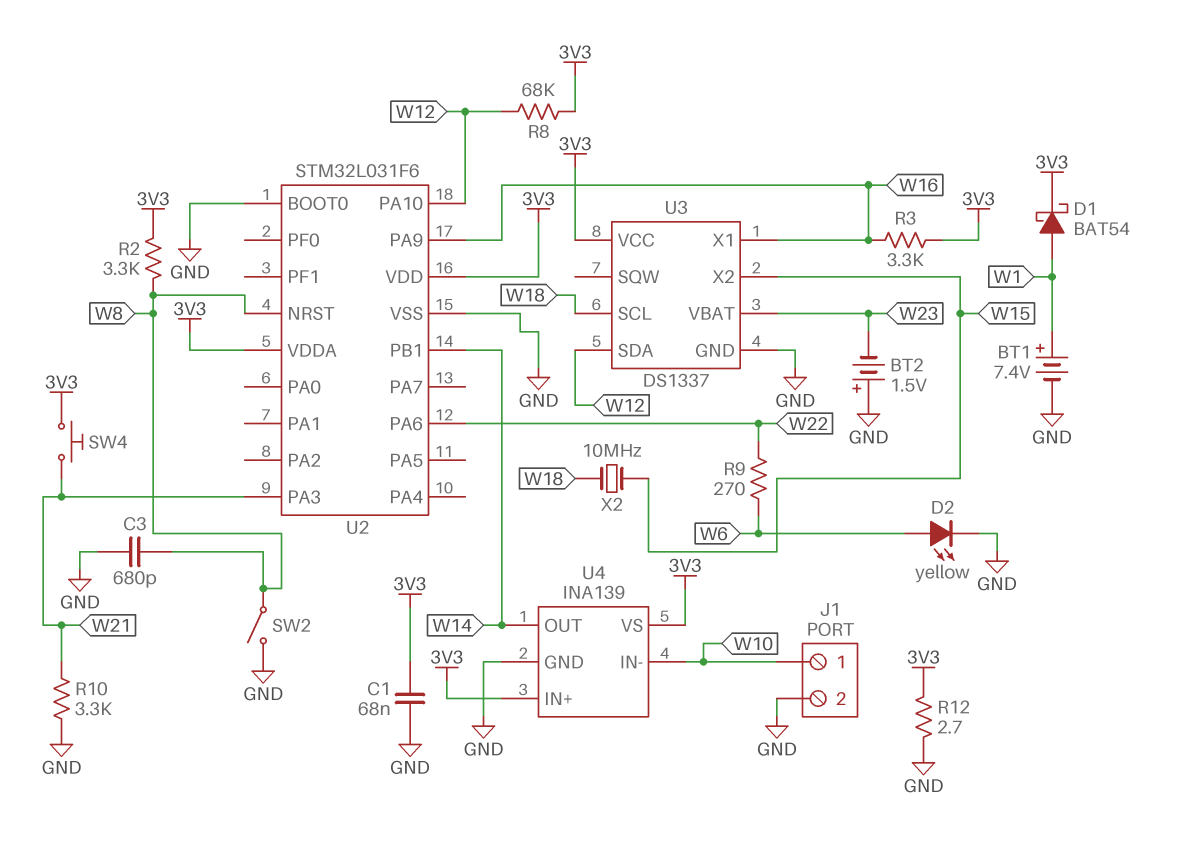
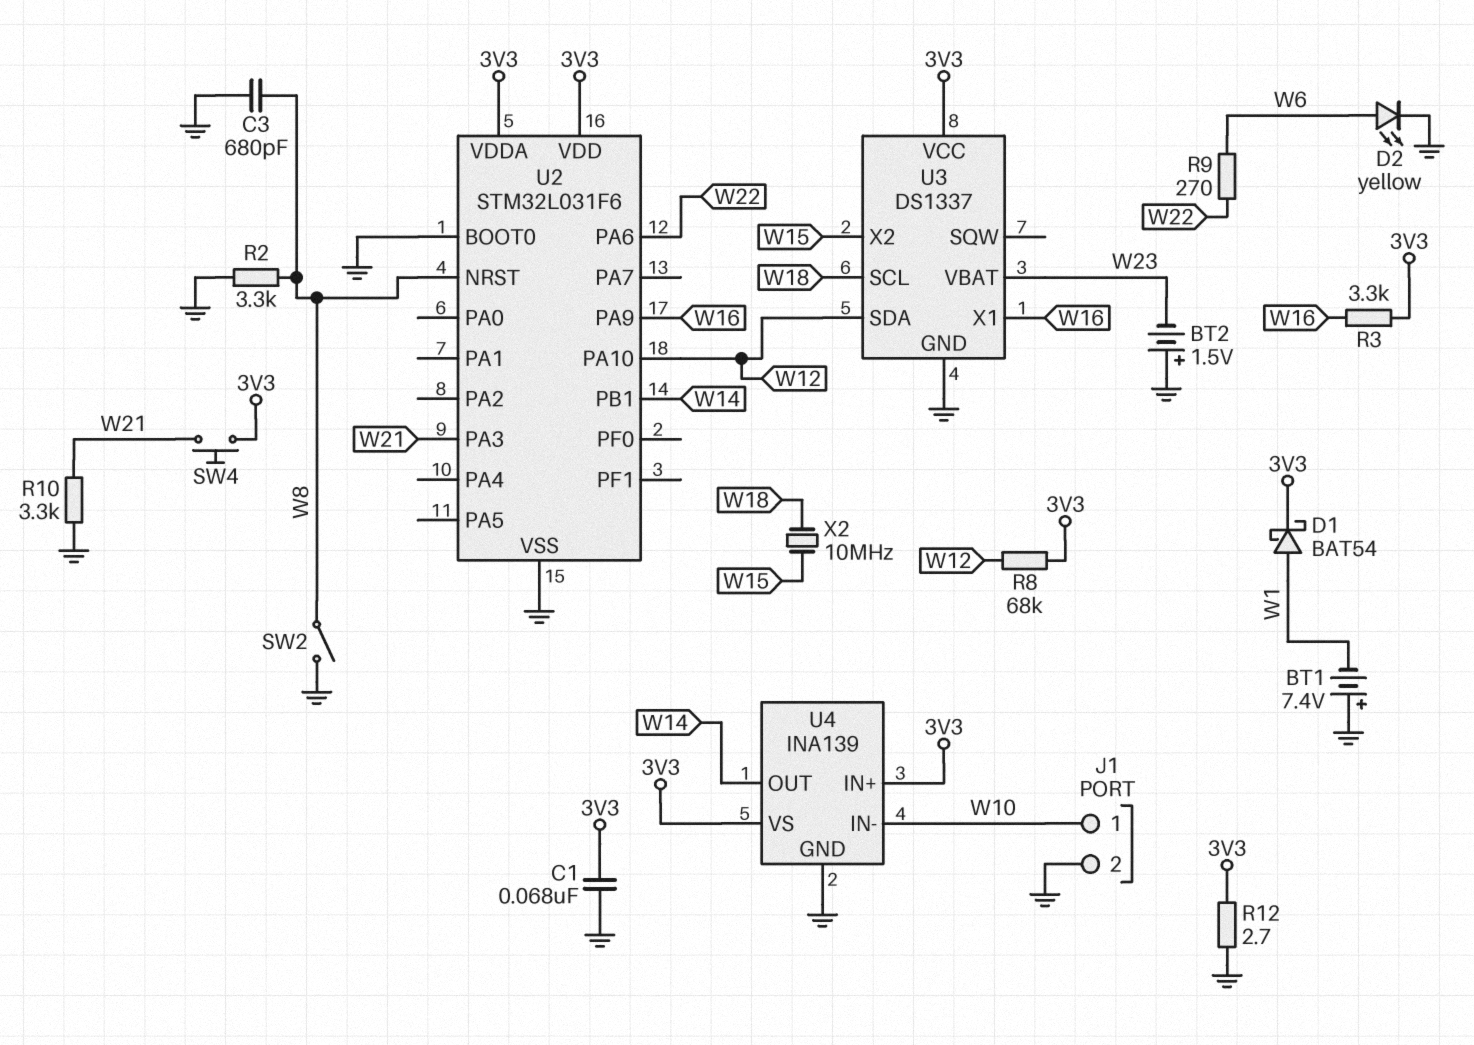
BT1: 7.4V (plus W1, minus GND) -> 7.4V (plus GND, minus W1)
R2: 3.3k (3V3, W8) -> 3.3k (GND, W8)

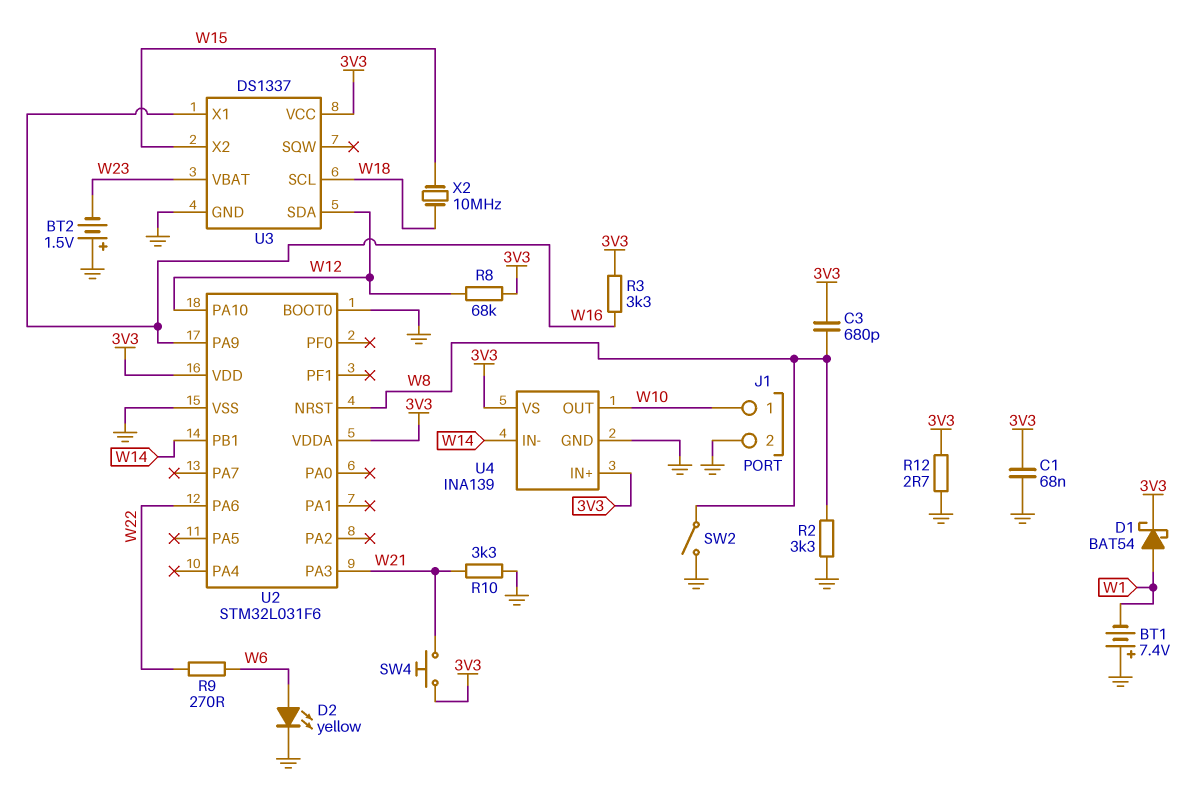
C3: 680pF (GND, W8) -> 680pF (3V3, W8)
U4 pin IN-: W10 -> W14
U4 pin OUT: W14 -> W10

